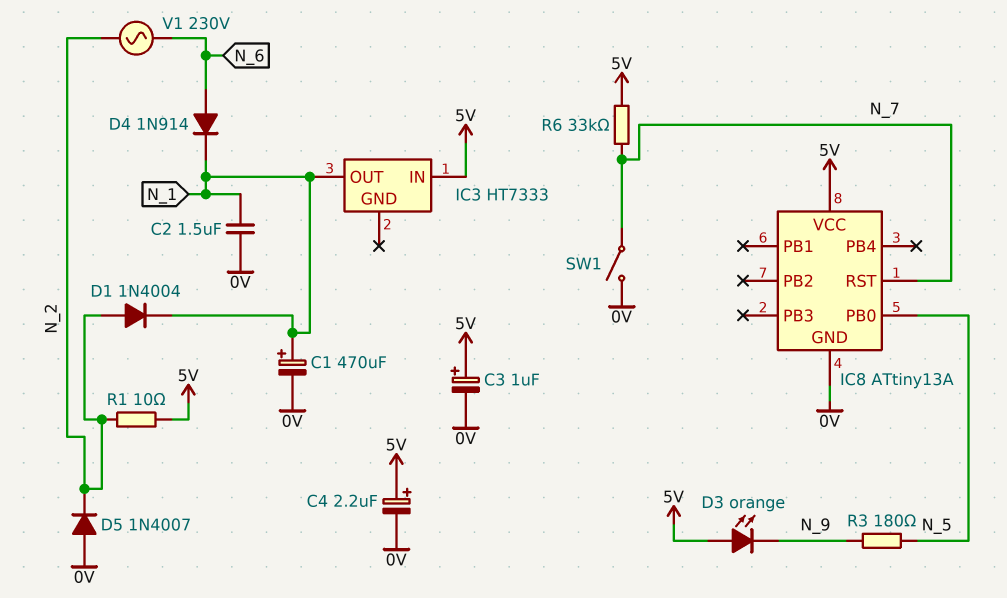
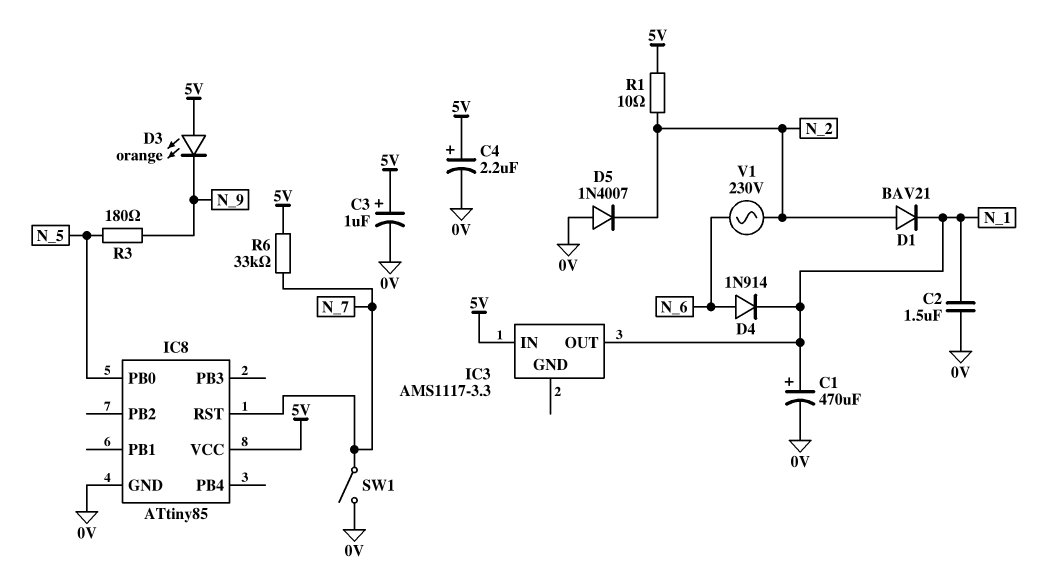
D1: diode 1N4004 (A N_2, K N_1) -> diode BAV21 (A N_2, K N_1)
IC3: HT7333 -> AMS1117-3.3
IC8: ATtiny13A -> ATtiny85

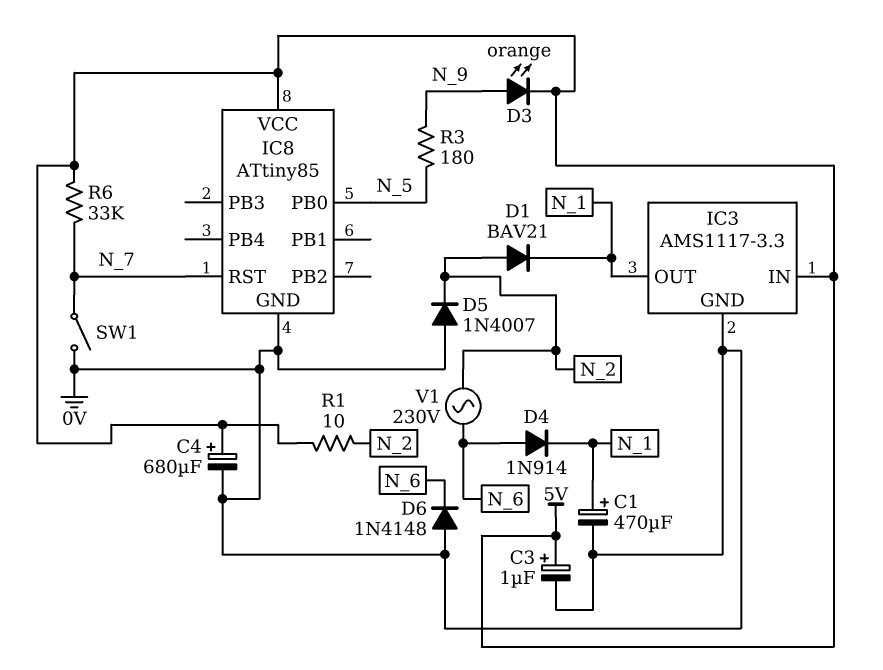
C2: 1.5uF (0V, N_1) -> none
C4: 2.2uF (plus 5V, minus 0V) -> 680uF (plus 5V, minus 0V)
D3: LED orange (A 5V, K N_9) -> LED orange (A N_9, K 5V)
D6: none -> diode 1N4148 (A 0V, K N_6)
IC3 pin GND: none -> 0V

